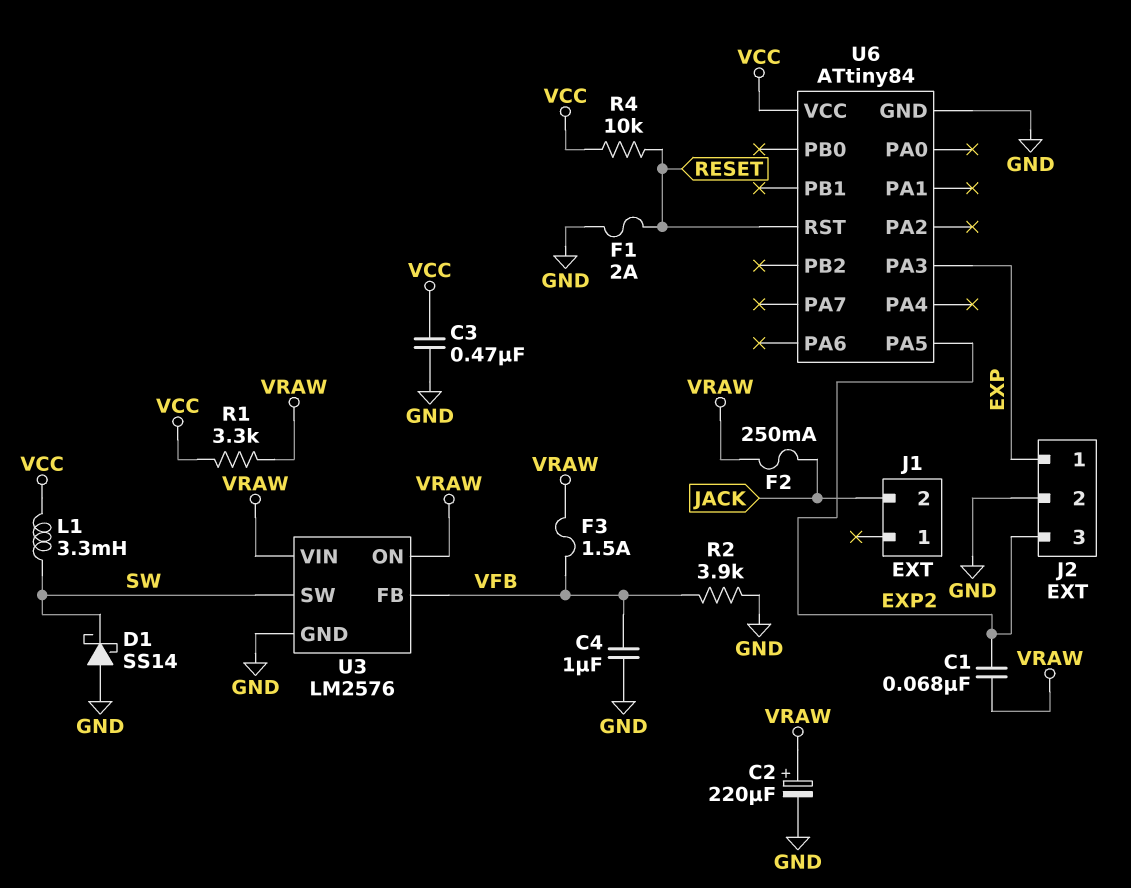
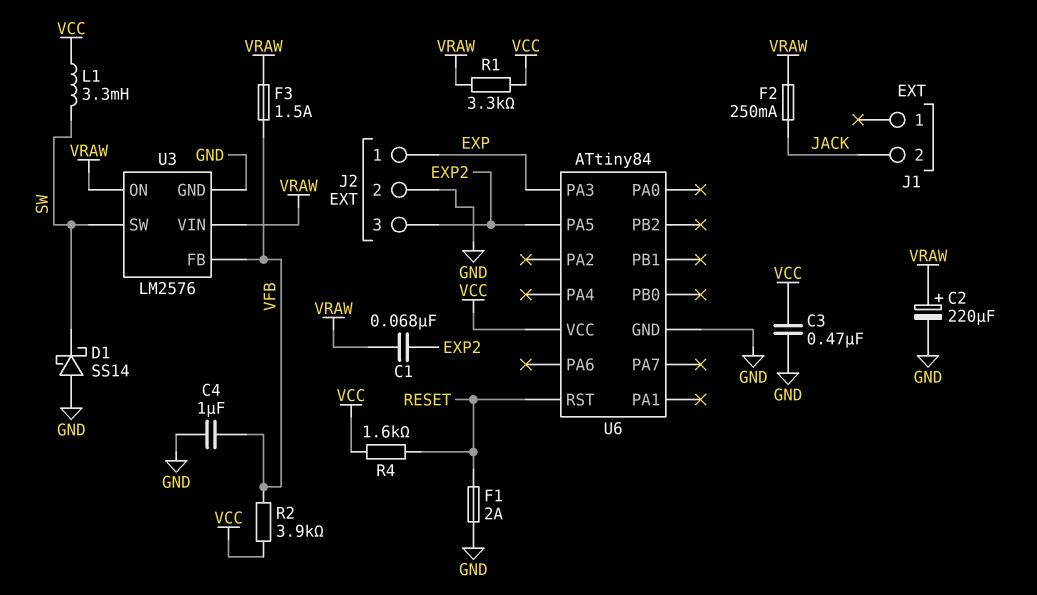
R2: 3.9k (GND, VFB) -> 3.9k (VCC, VFB)
R4: 10k (RESET, VCC) -> 1.6k (RESET, VCC)

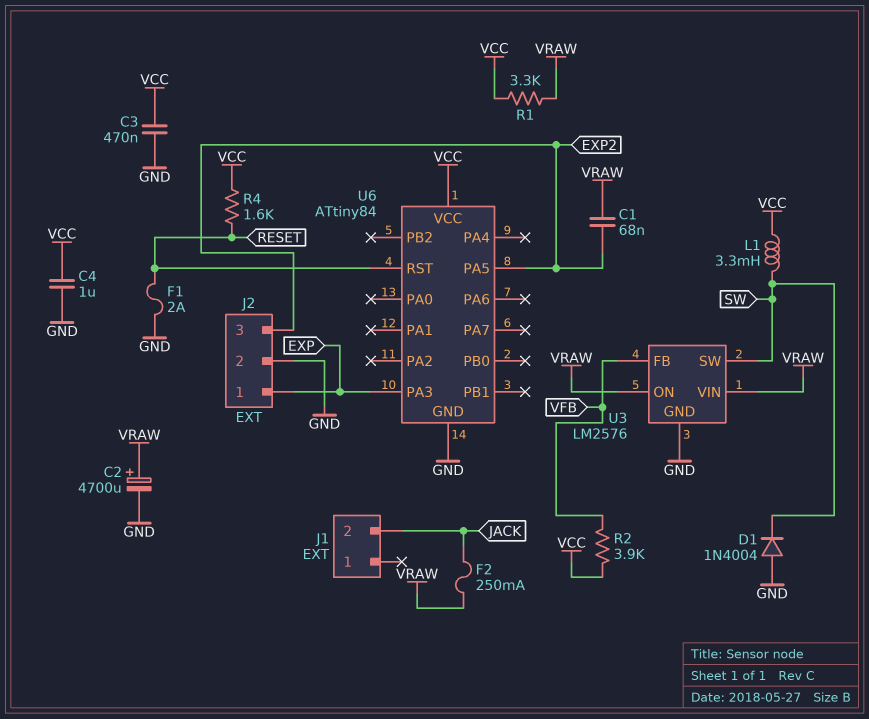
C2: 220uF (plus VRAW, minus GND) -> 4700uF (plus VRAW, minus GND)
C4: 1uF (GND, VFB) -> 1uF (GND, VCC)
D1: schottky SS14 (A GND, K SW) -> diode 1N4004 (A GND, K SW)
F3: 1.5A (VFB, VRAW) -> none

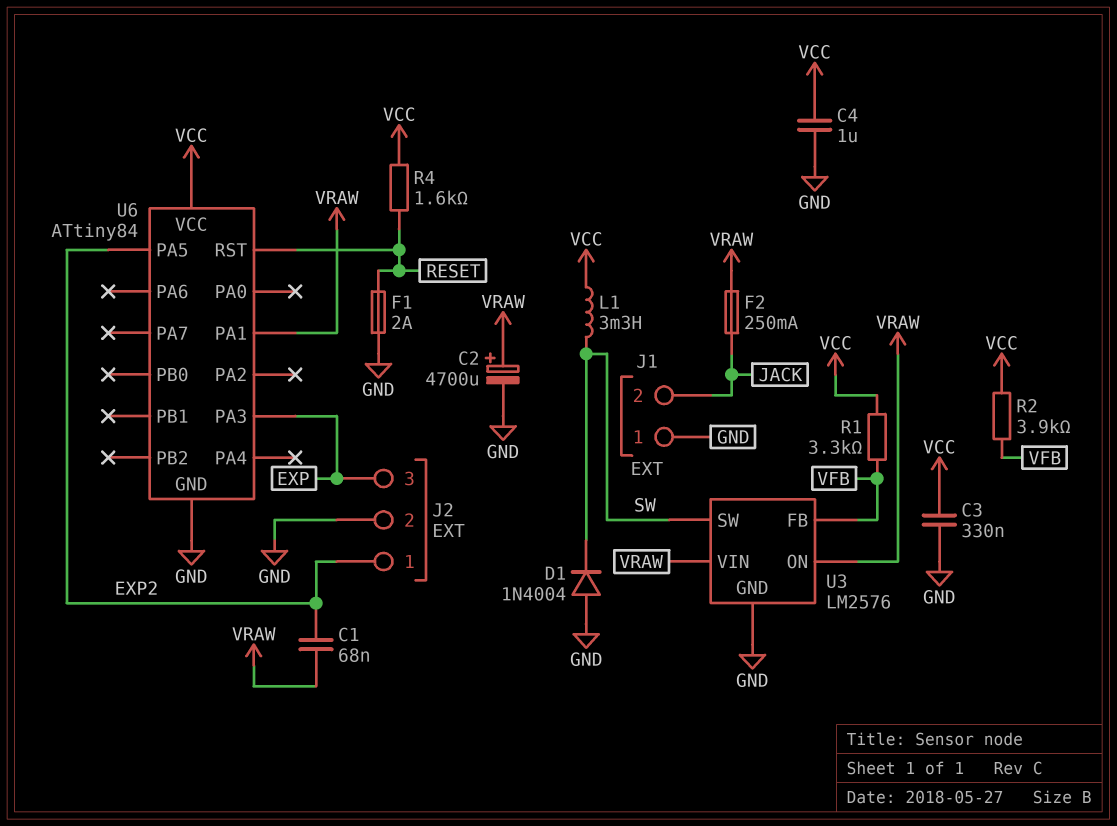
C3: 470nF (GND, VCC) -> 330nF (GND, VCC)
J1 pin 1: none -> GND
J2 pin 1: EXP -> EXP2
J2 pin 3: EXP2 -> EXP
R1: 3.3k (VCC, VRAW) -> 3.3k (VCC, VFB)
U6 pin PA1: none -> VRAW

